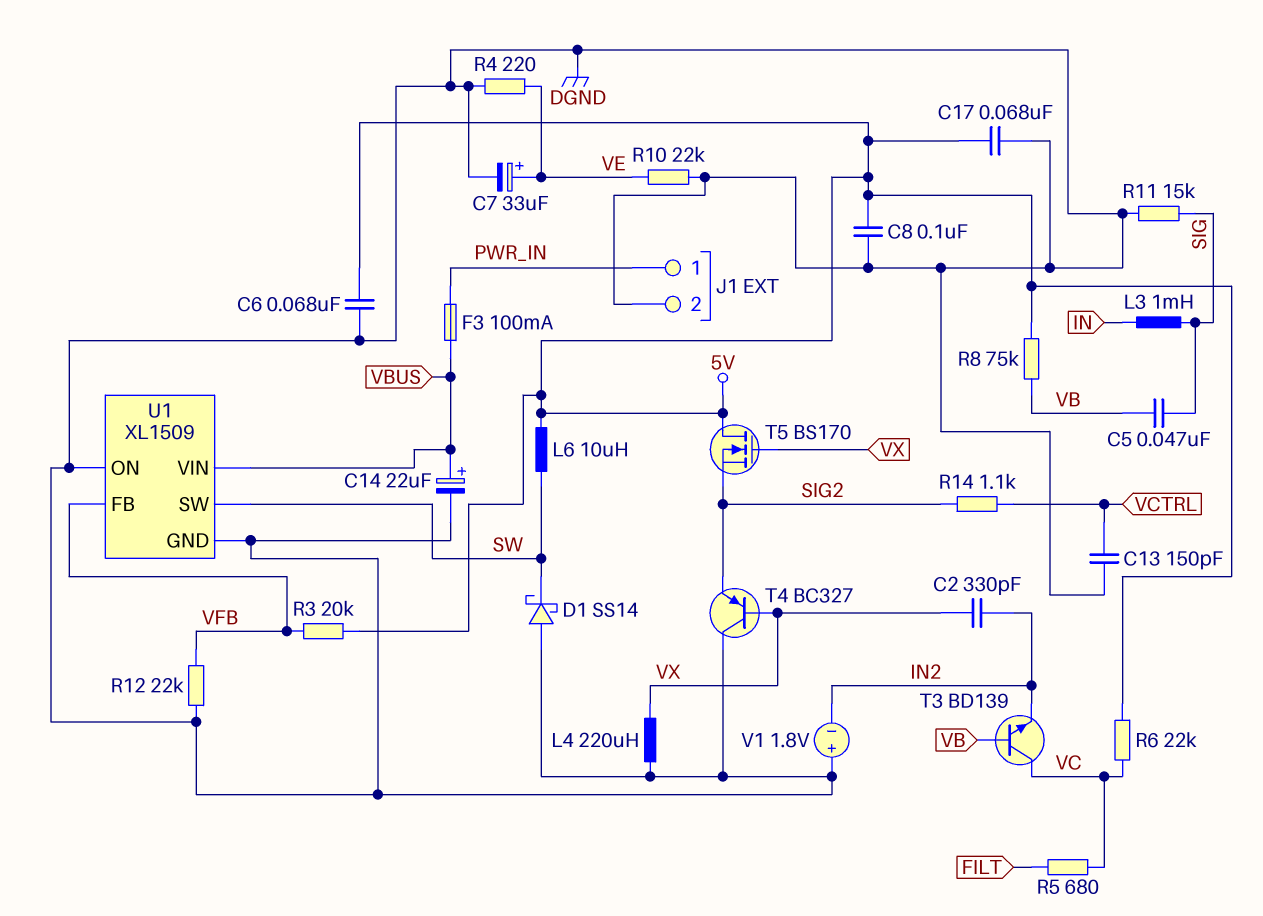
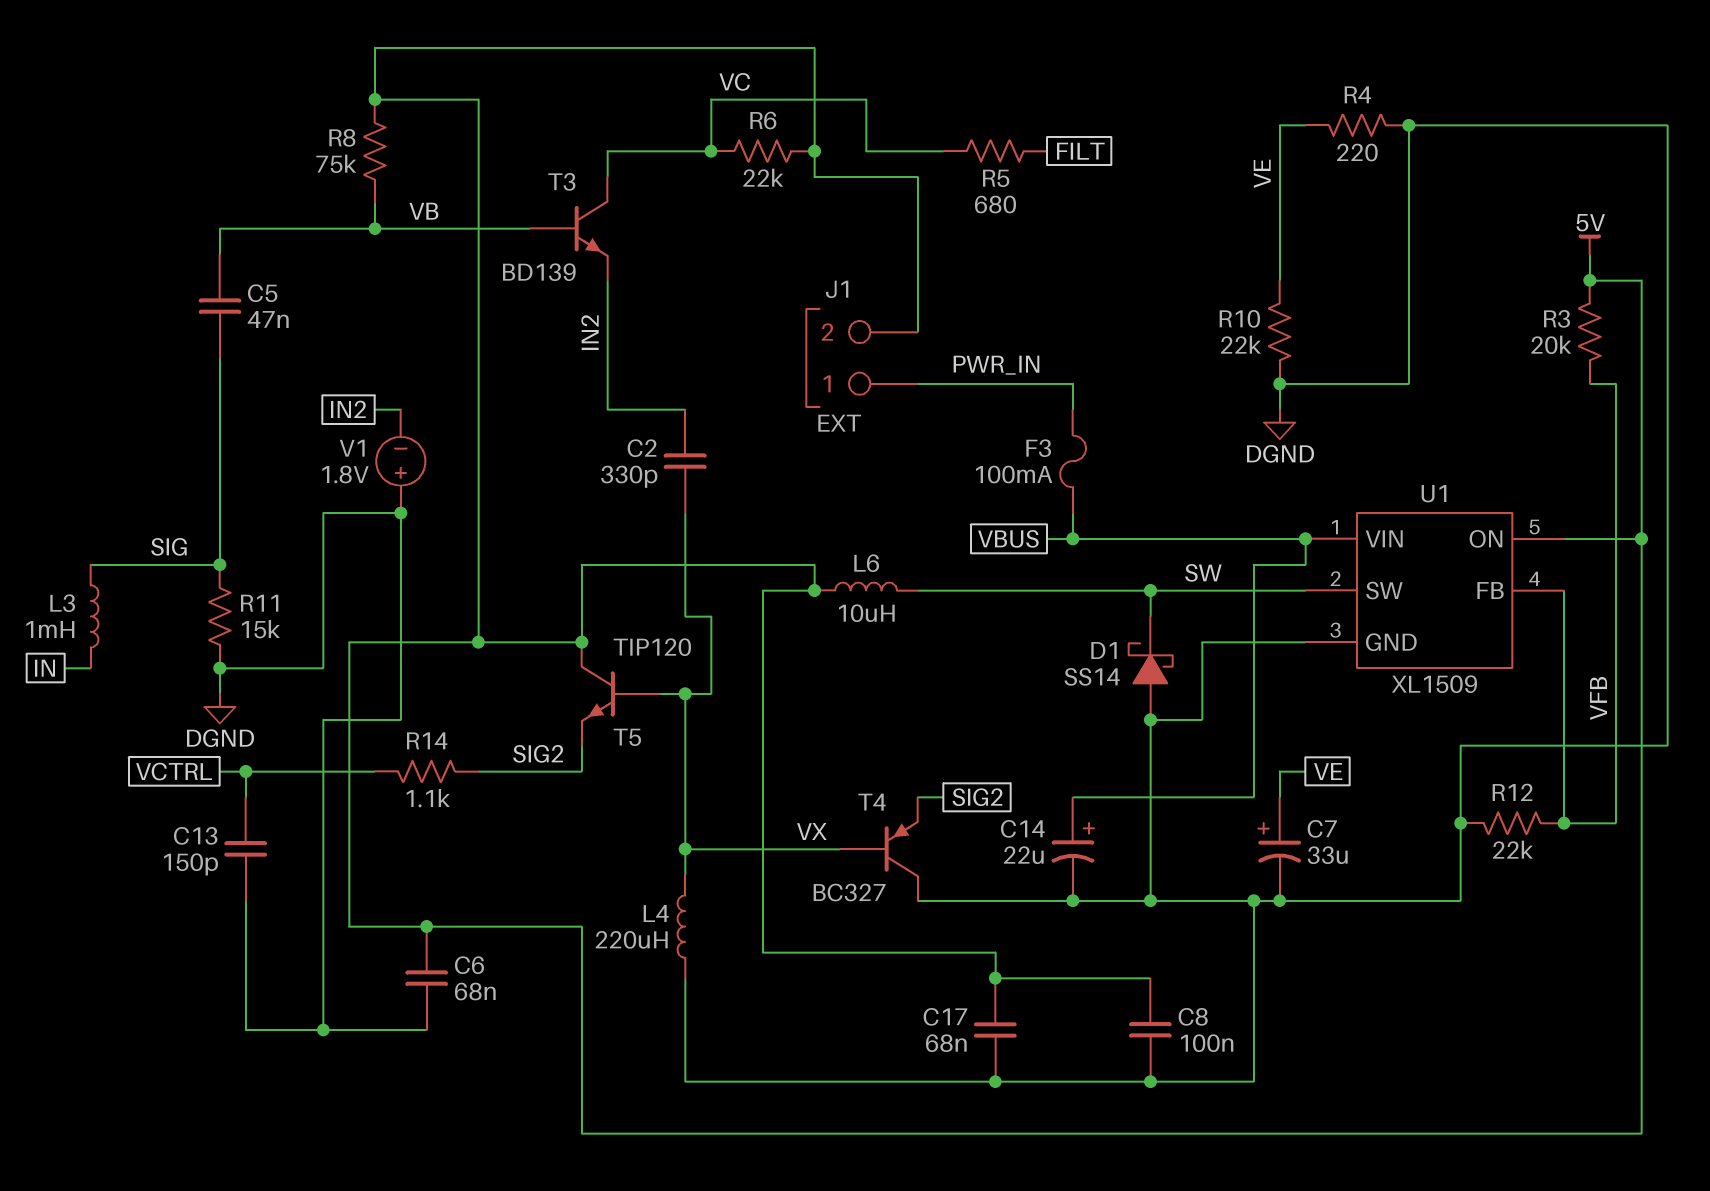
J1 pin 2: DGND -> 5V
T5: NMOS BS170 (G VX, D 5V, S SIG2) -> NPN TIP120 (B VX, C 5V, E SIG2)
U1 pin ON: DGND -> 5V

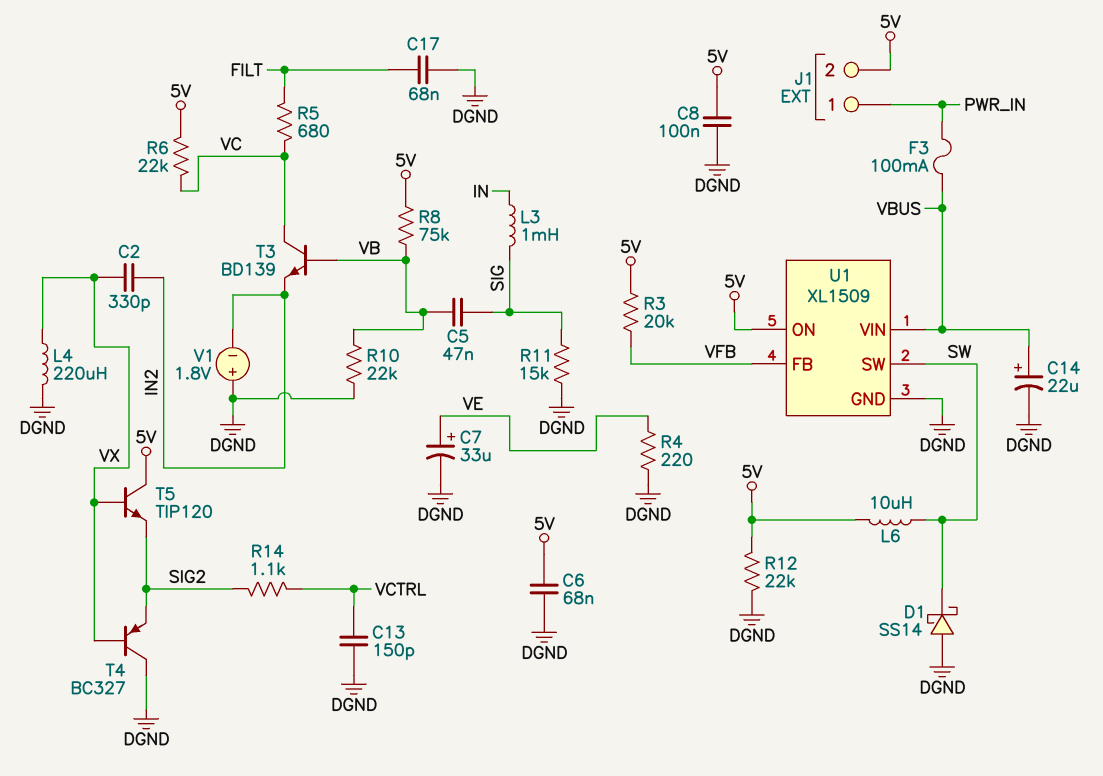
C17: 68nF (5V, DGND) -> 68nF (DGND, FILT)
R10: 22k (DGND, VE) -> 22k (DGND, VB)
R12: 22k (DGND, VFB) -> 22k (5V, DGND)

